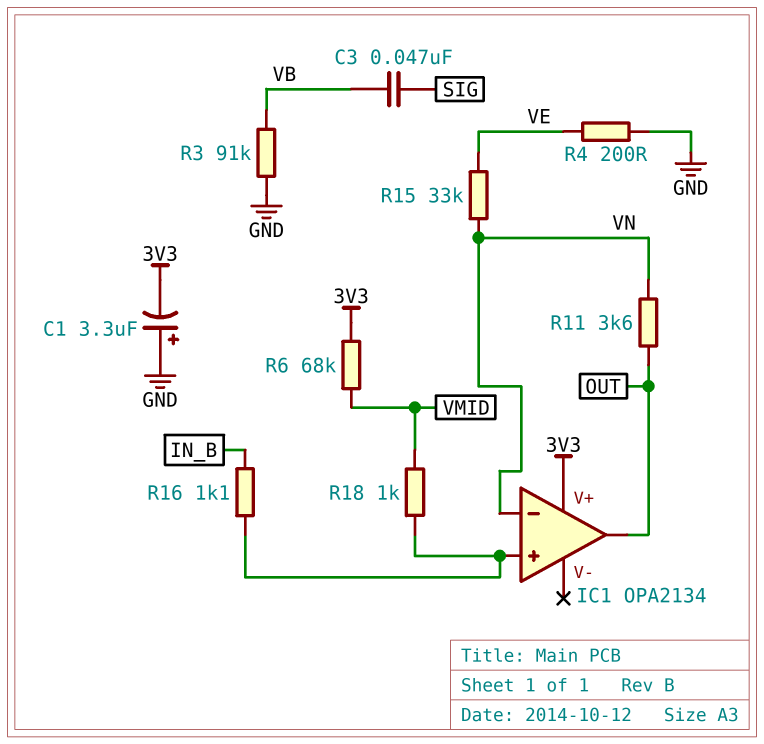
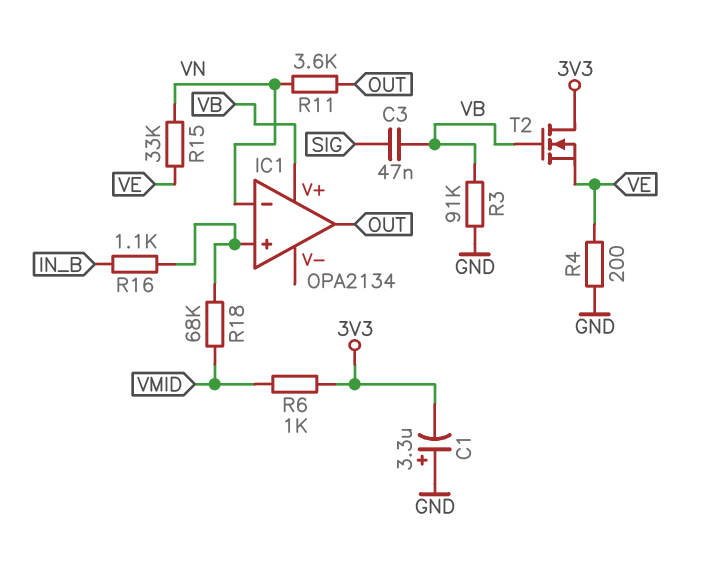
IC1 pin V+: 3V3 -> VB
R6: 68k (3V3, VMID) -> 1k (3V3, VMID)
R18: 1k (IC1/in+, VMID) -> 68k (IC1/in+, VMID)
T2: none -> NMOS (G VB, D 3V3, S VE)

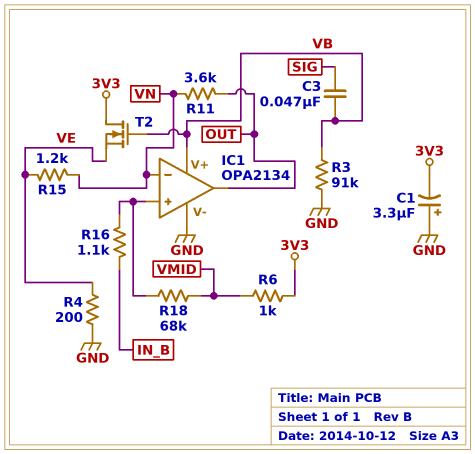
IC1 pin V-: none -> GND
R15: 33k (VE, VN) -> 1.2k (VE, VN)

